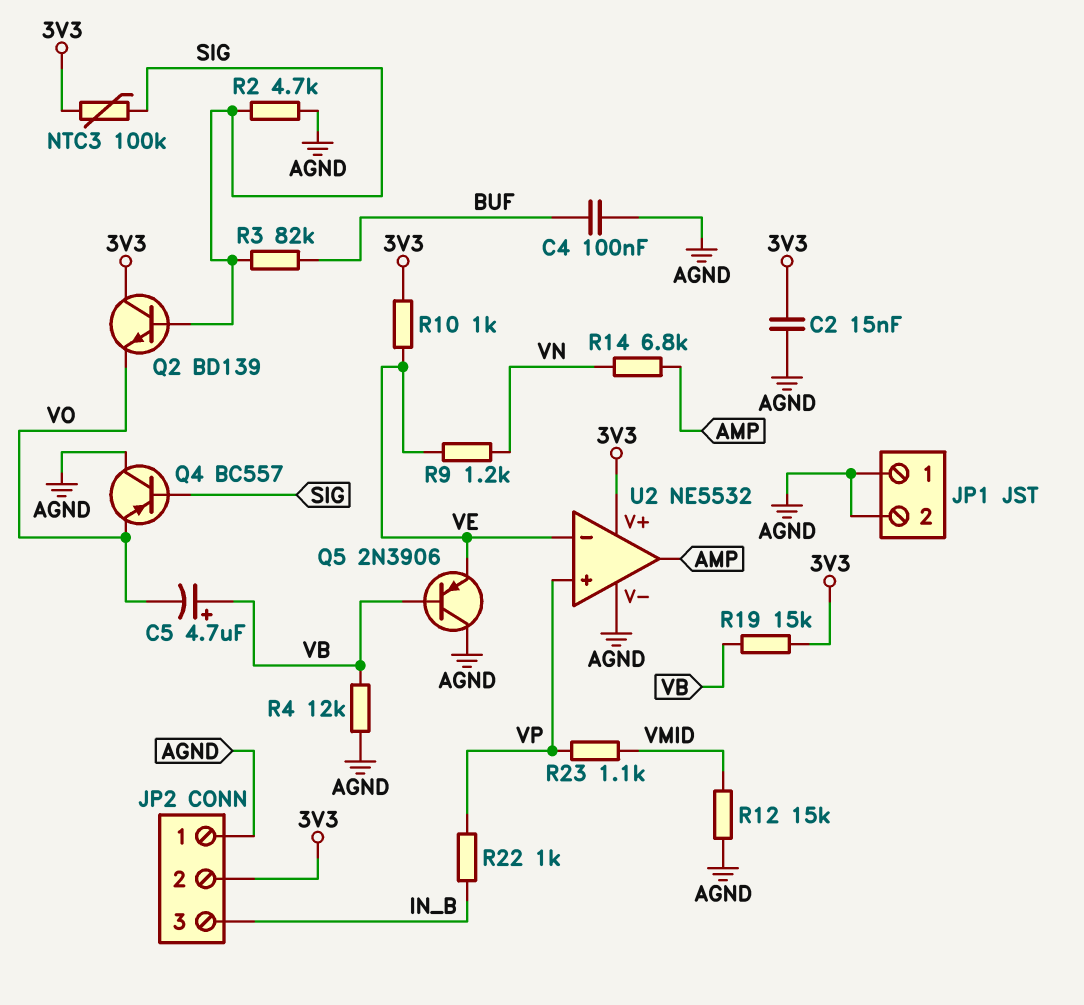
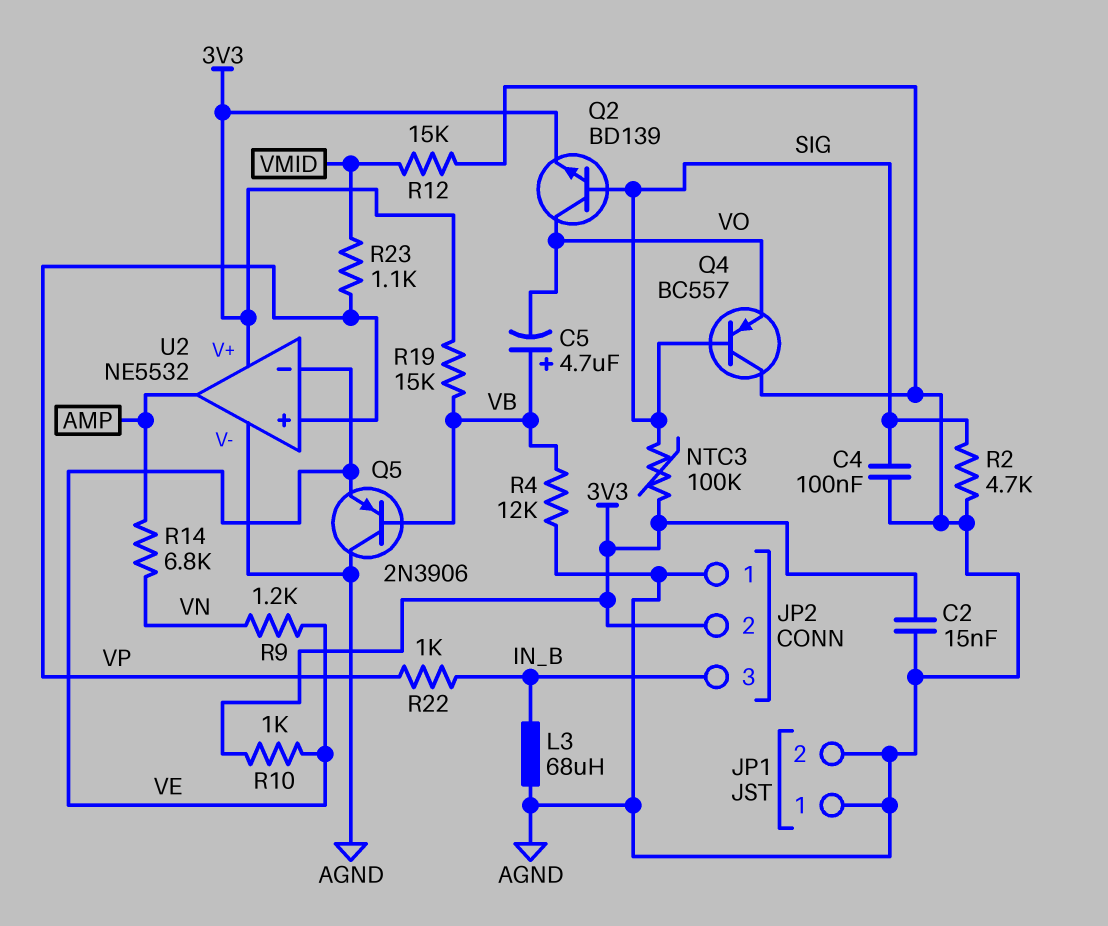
C4: 100nF (AGND, BUF) -> 100nF (AGND, SIG)
L3: none -> 68uH (AGND, IN_B)
Q2: NPN BD139 (B SIG, C 3V3, E VO) -> NPN BD139 (B SIG, C VO, E 3V3)
R3: 82k (BUF, SIG) -> none

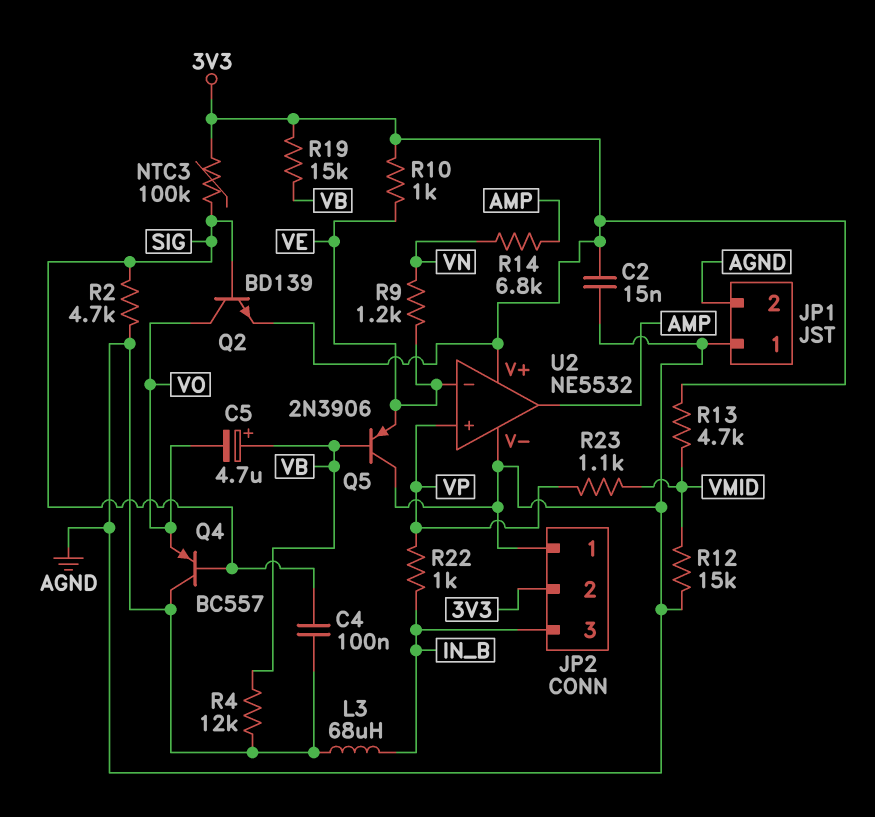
R13: none -> 4.7k (3V3, VMID)

